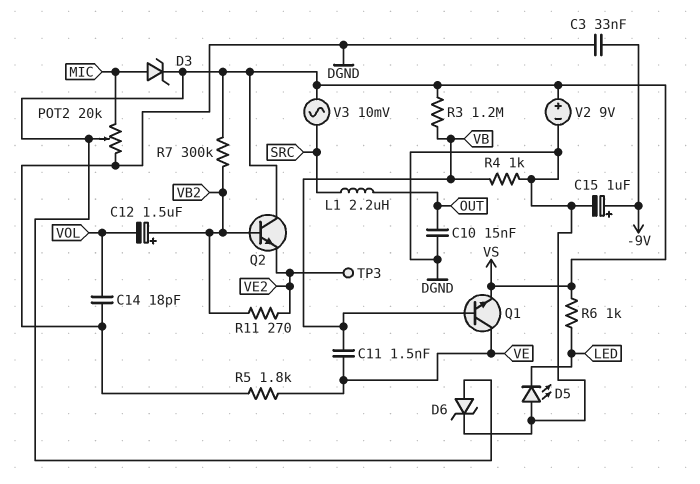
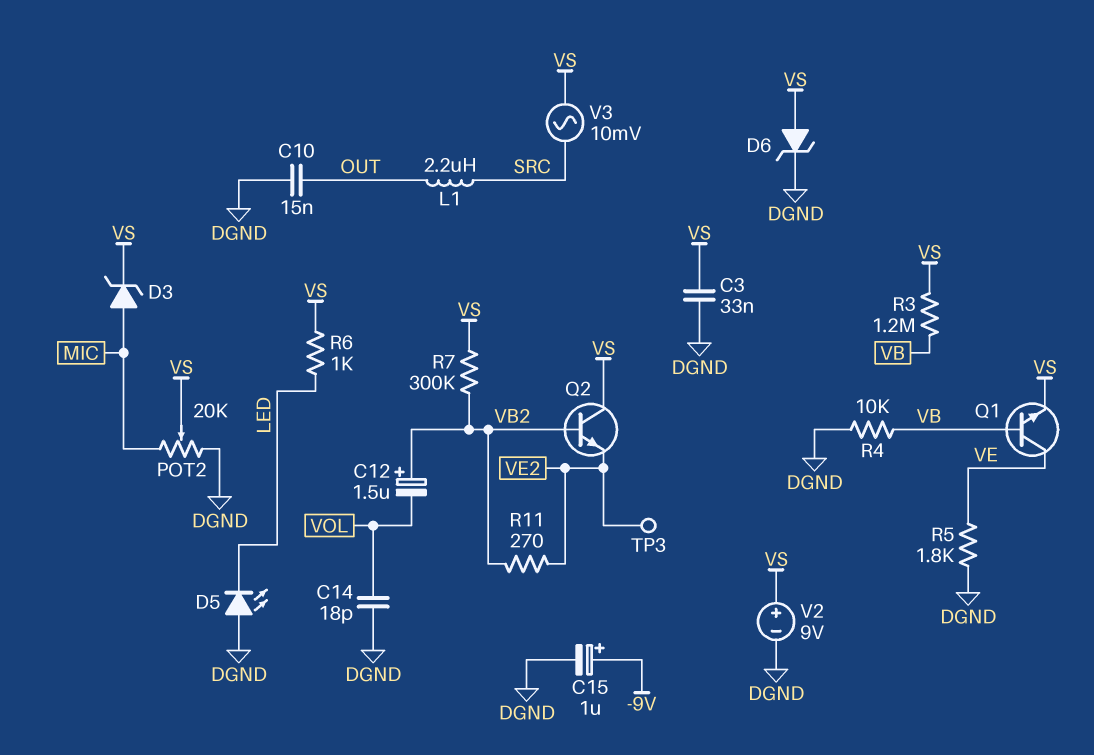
C3: 33nF (-9V, DGND) -> 33nF (DGND, VS)
C11: 1.5nF (VB, VE) -> none
R4: 1k (DGND, VB) -> 10k (DGND, VB)

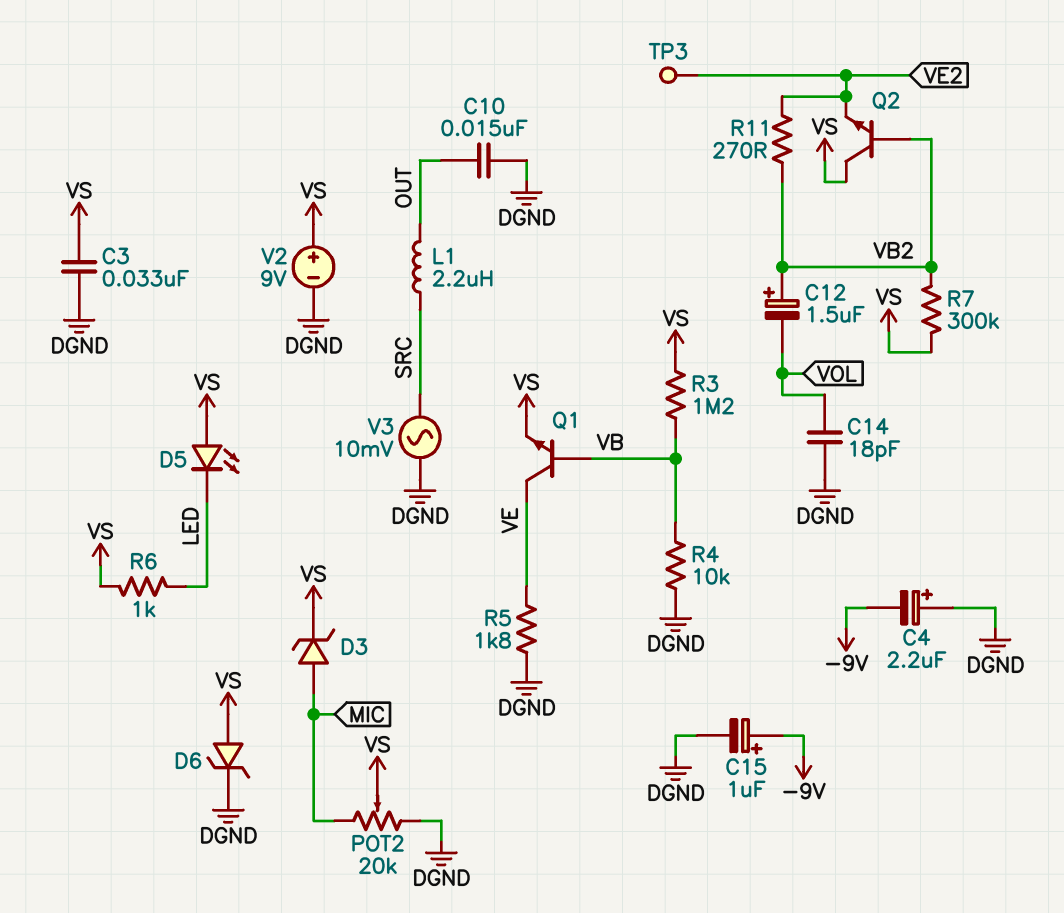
C4: none -> 2.2uF (plus DGND, minus -9V)
D5: LED (A DGND, K LED) -> LED (A VS, K LED)
V3: AC 10mV (SRC, VS) -> AC 10mV (DGND, SRC)

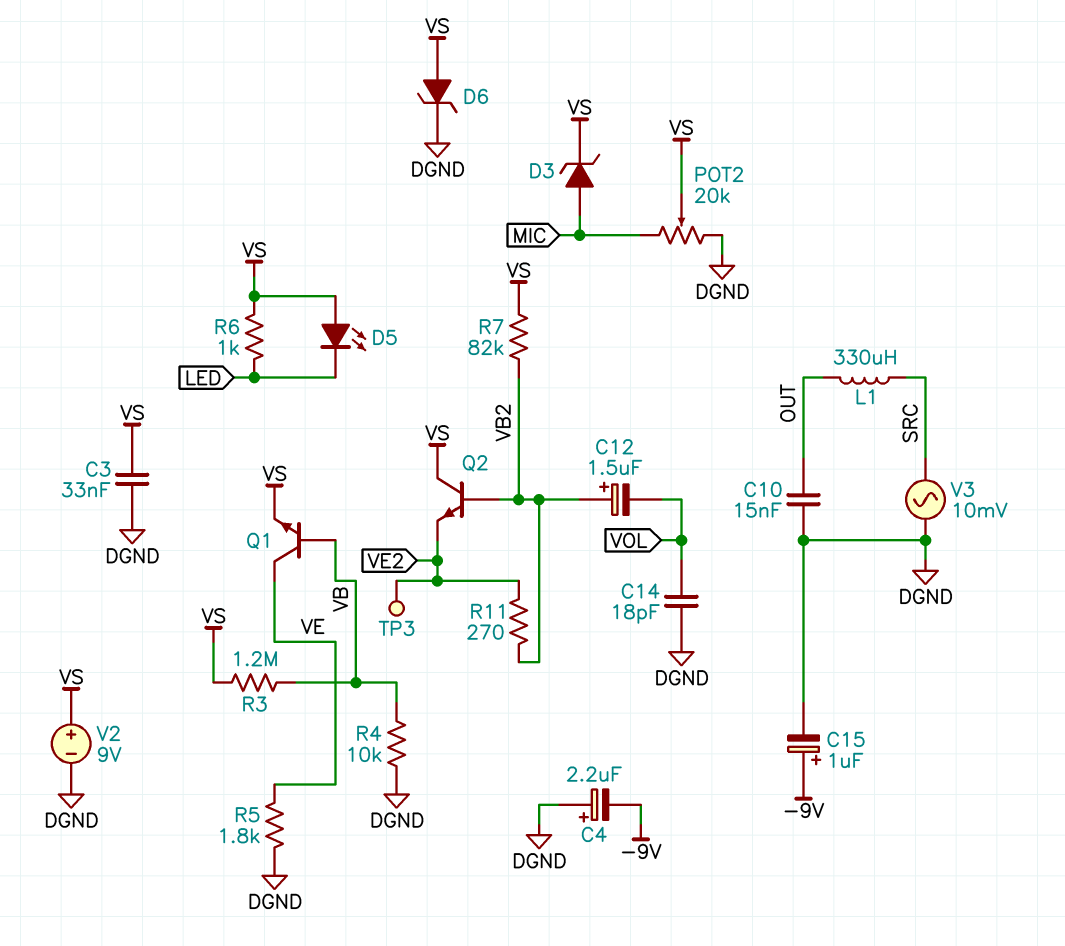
L1: 2.2uH (OUT, SRC) -> 330uH (OUT, SRC)
R7: 300k (VB2, VS) -> 82k (VB2, VS)

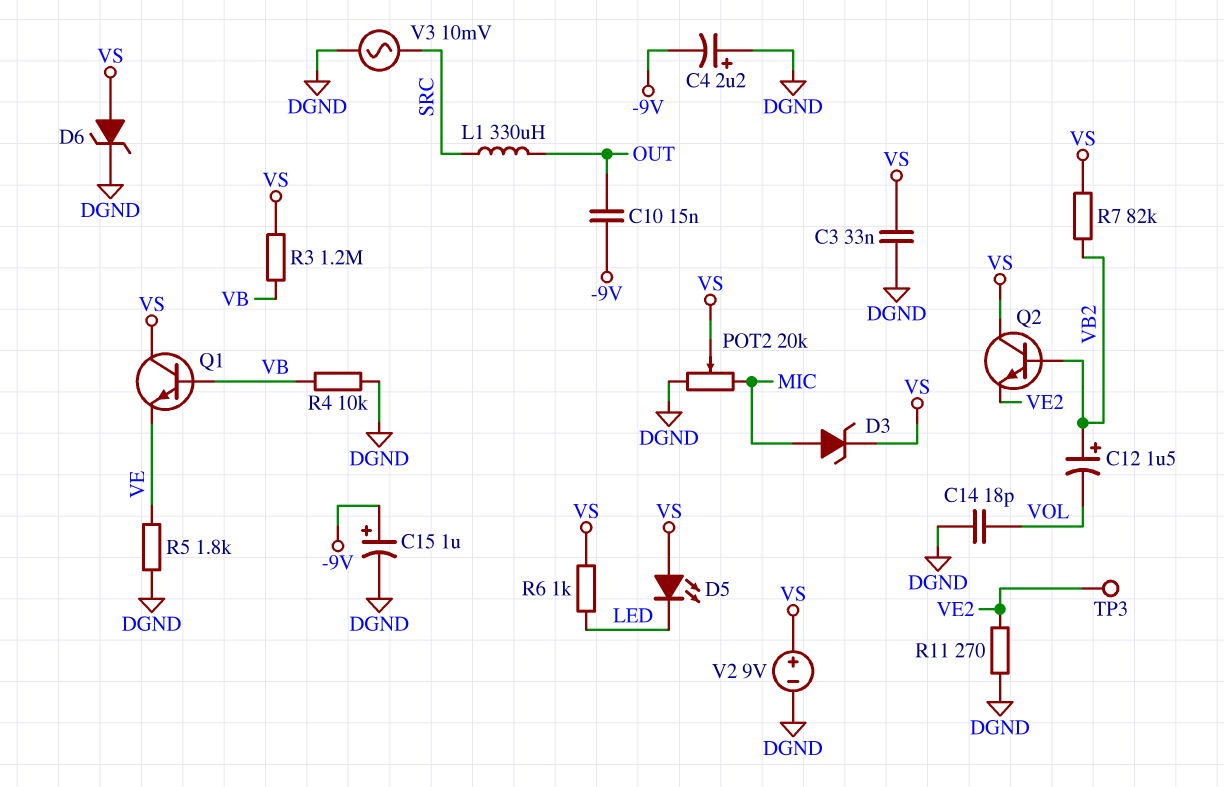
C10: 15nF (DGND, OUT) -> 15nF (-9V, OUT)
Q1: NPN (B VB, C VE, E VS) -> NPN (B VB, C VS, E VE)
R11: 270 (VB2, VE2) -> 270 (DGND, VE2)

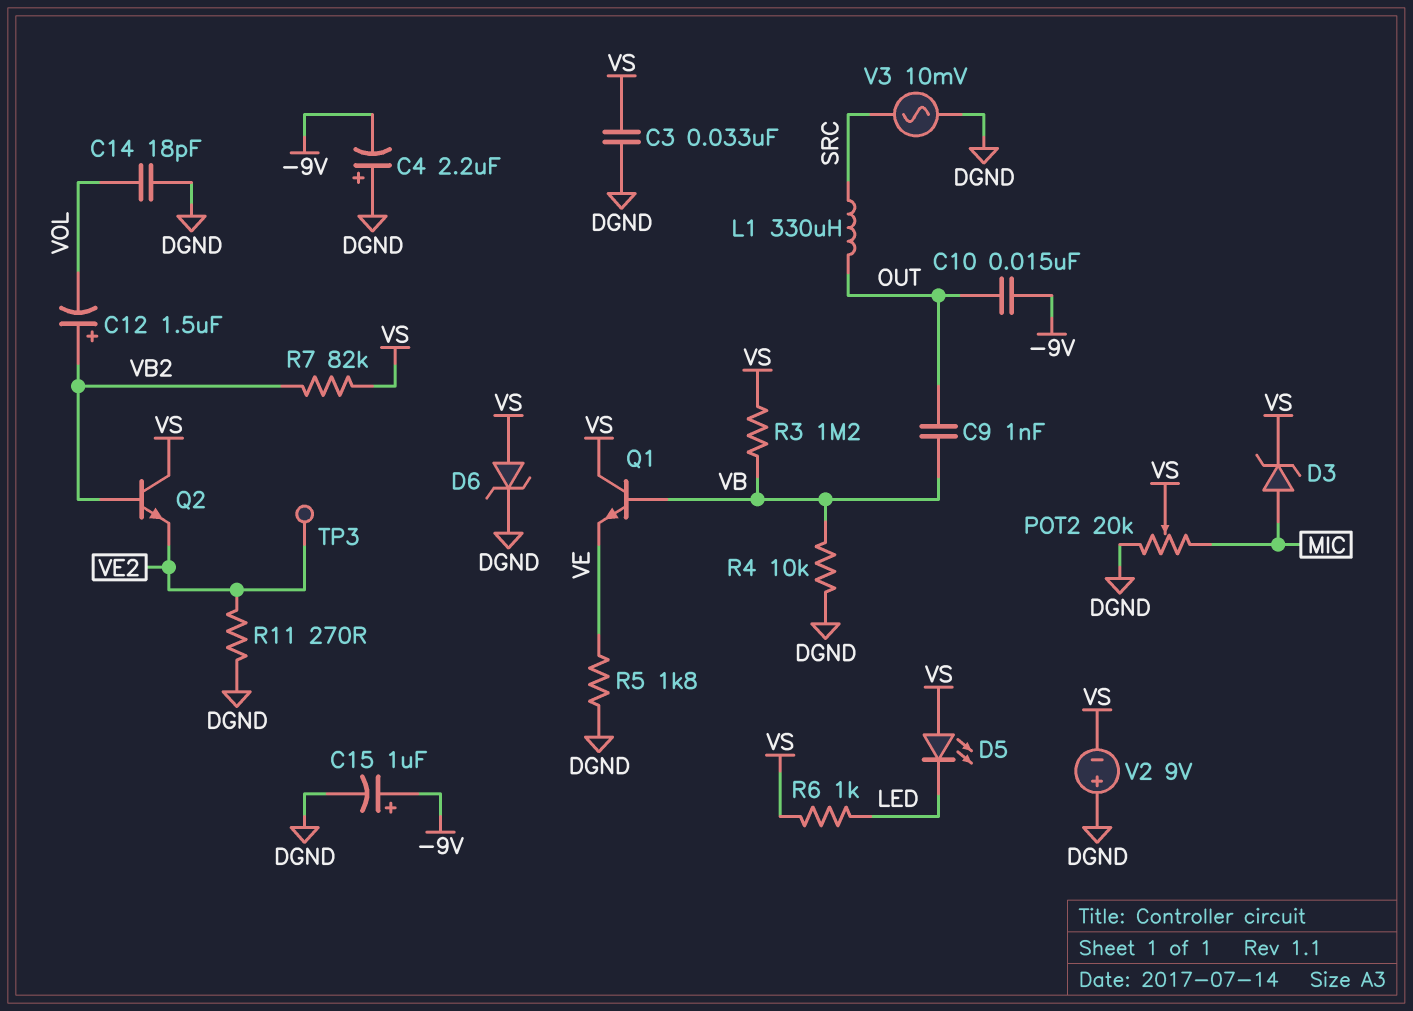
C9: none -> 1nF (OUT, VB)
V2: 9V (plus VS, minus DGND) -> 9V (plus DGND, minus VS)

